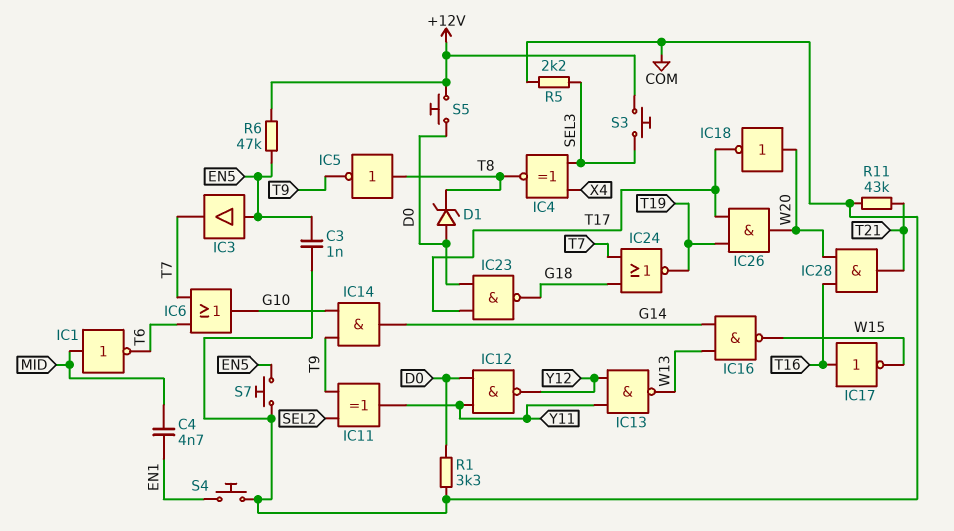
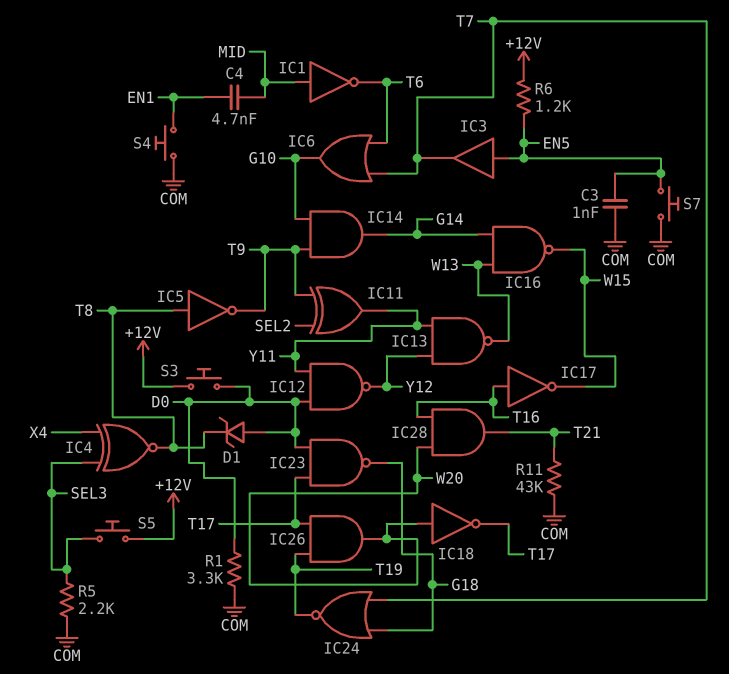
R6: 47k (+12V, EN5) -> 1.2k (+12V, EN5)
S3: button (+12V, SEL3) -> button (+12V, D0)
S5: button (+12V, D0) -> button (+12V, SEL3)

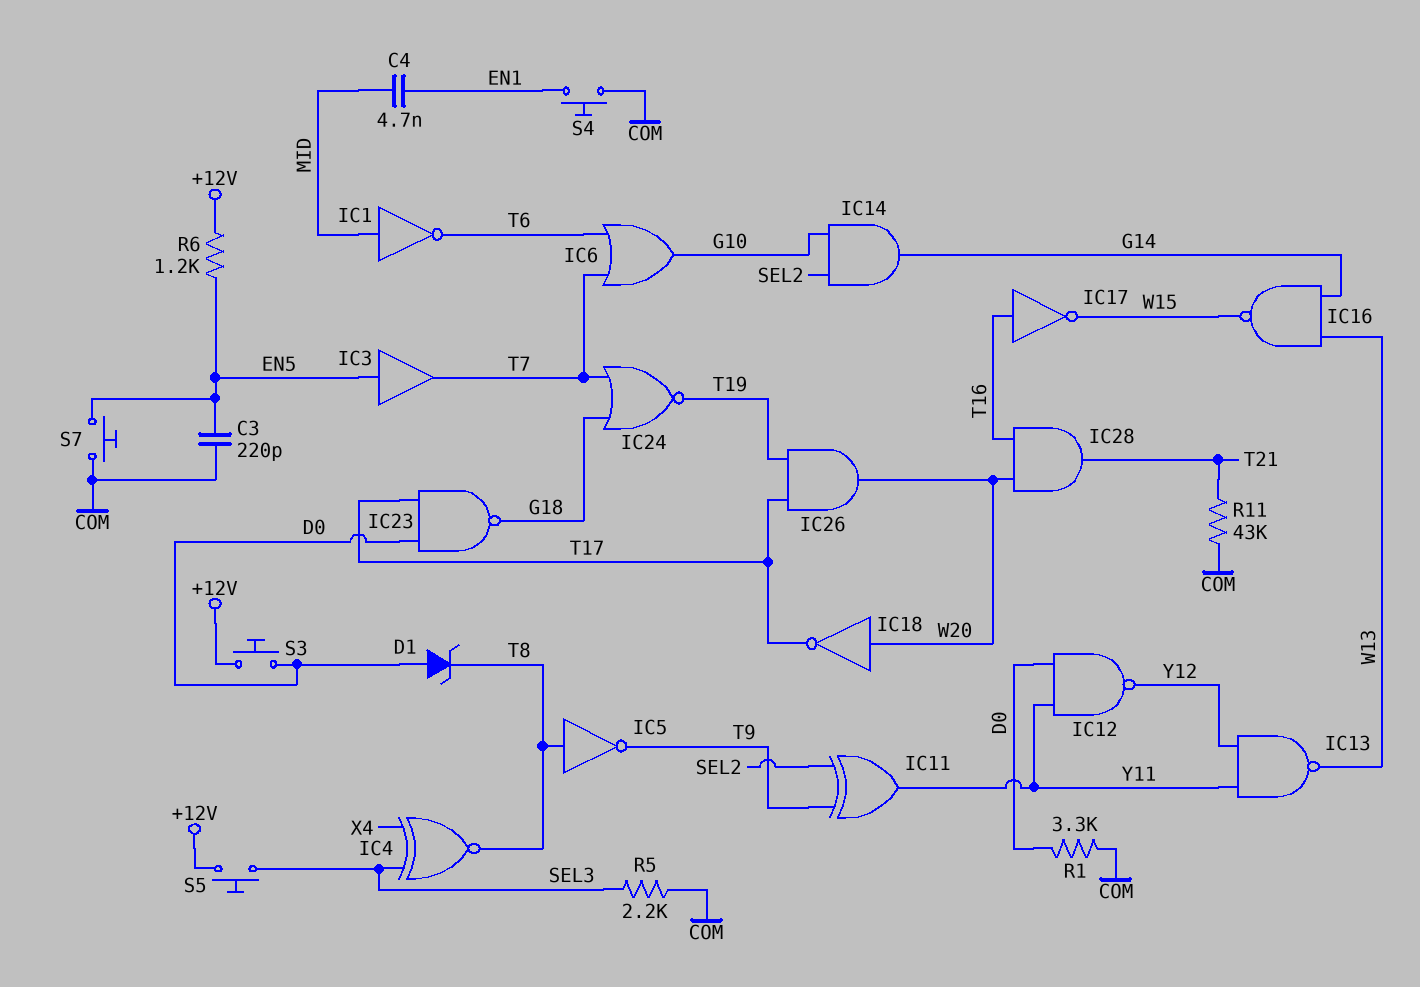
C3: 1nF (COM, EN5) -> 220pF (COM, EN5)
IC14: AND (in G10, in T9, out G14) -> AND (in G10, in SEL2, out G14)

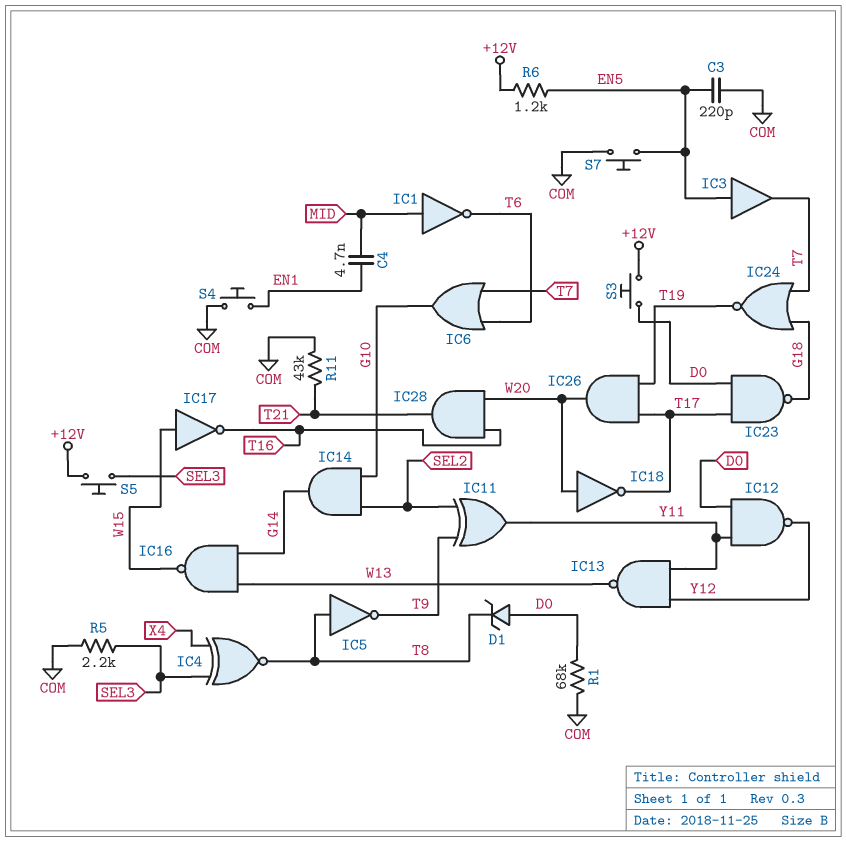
IC17: NOT (in T16, out W15) -> NOT (in W15, out T16)
R1: 3.3k (COM, D0) -> 68k (COM, D0)

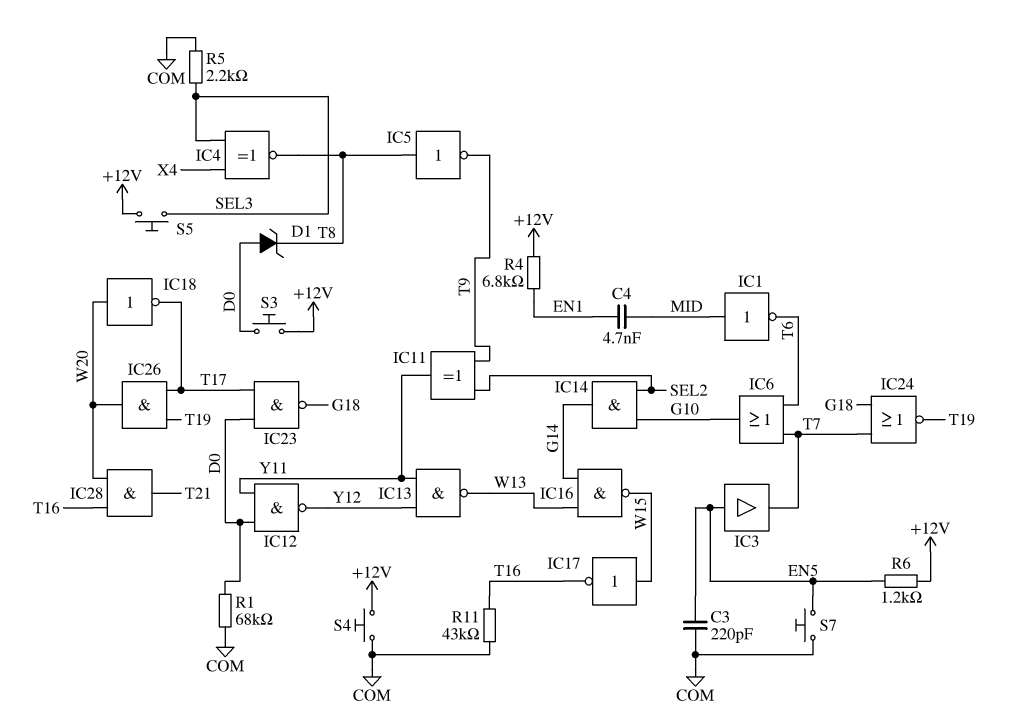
R4: none -> 6.8k (+12V, EN1)
R11: 43k (COM, T21) -> 43k (COM, T16)
S4: button (COM, EN1) -> button (+12V, COM)

